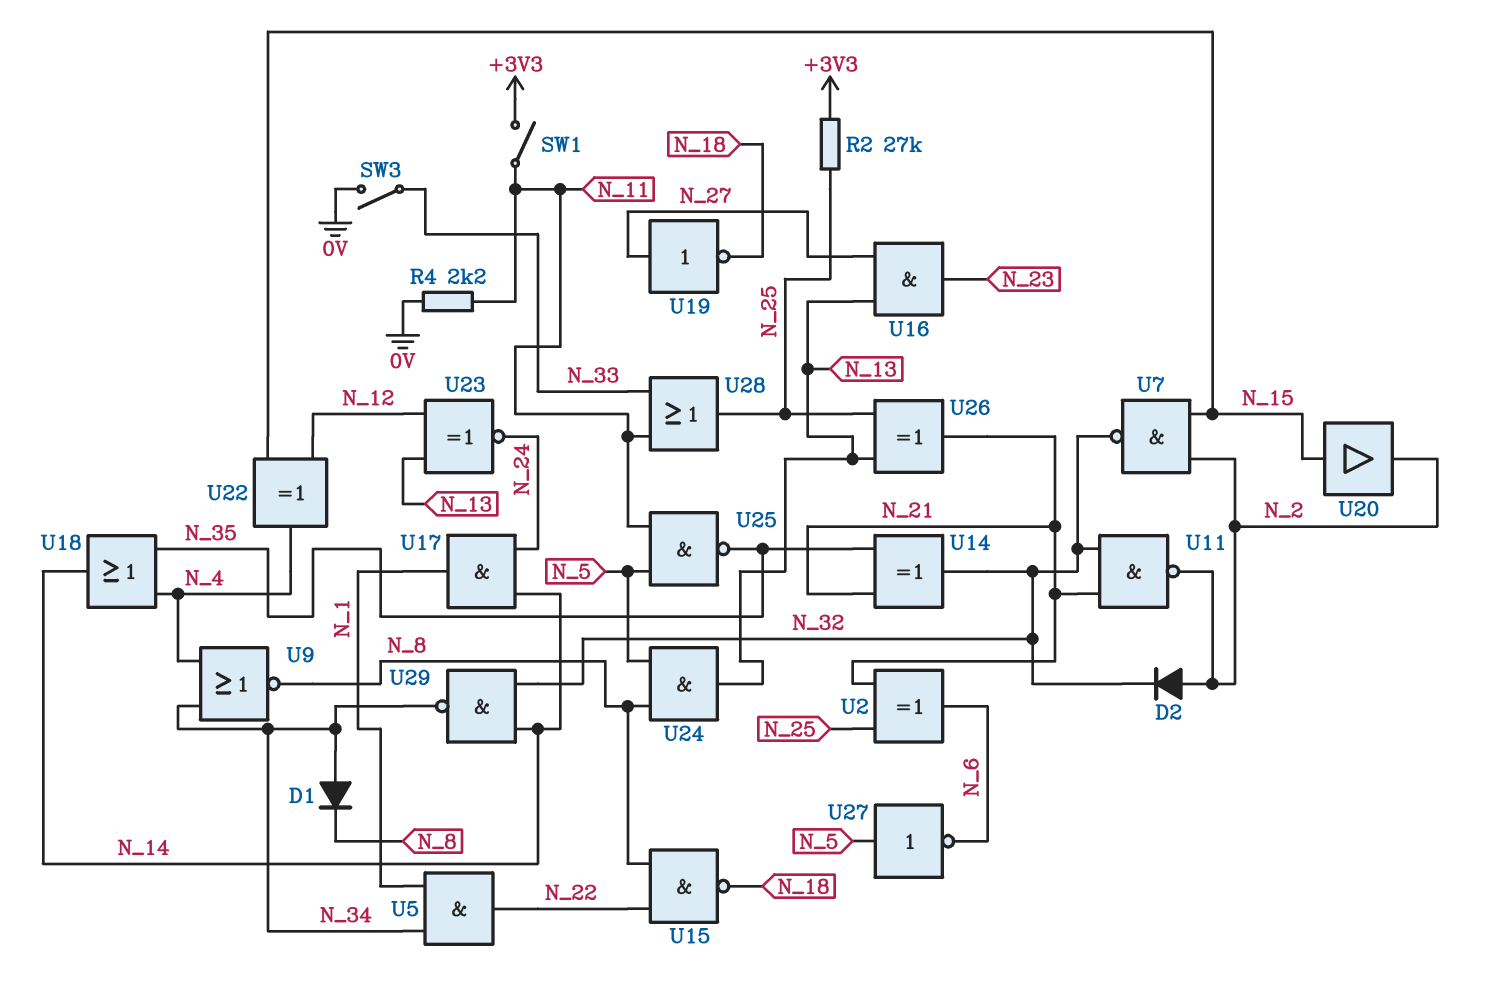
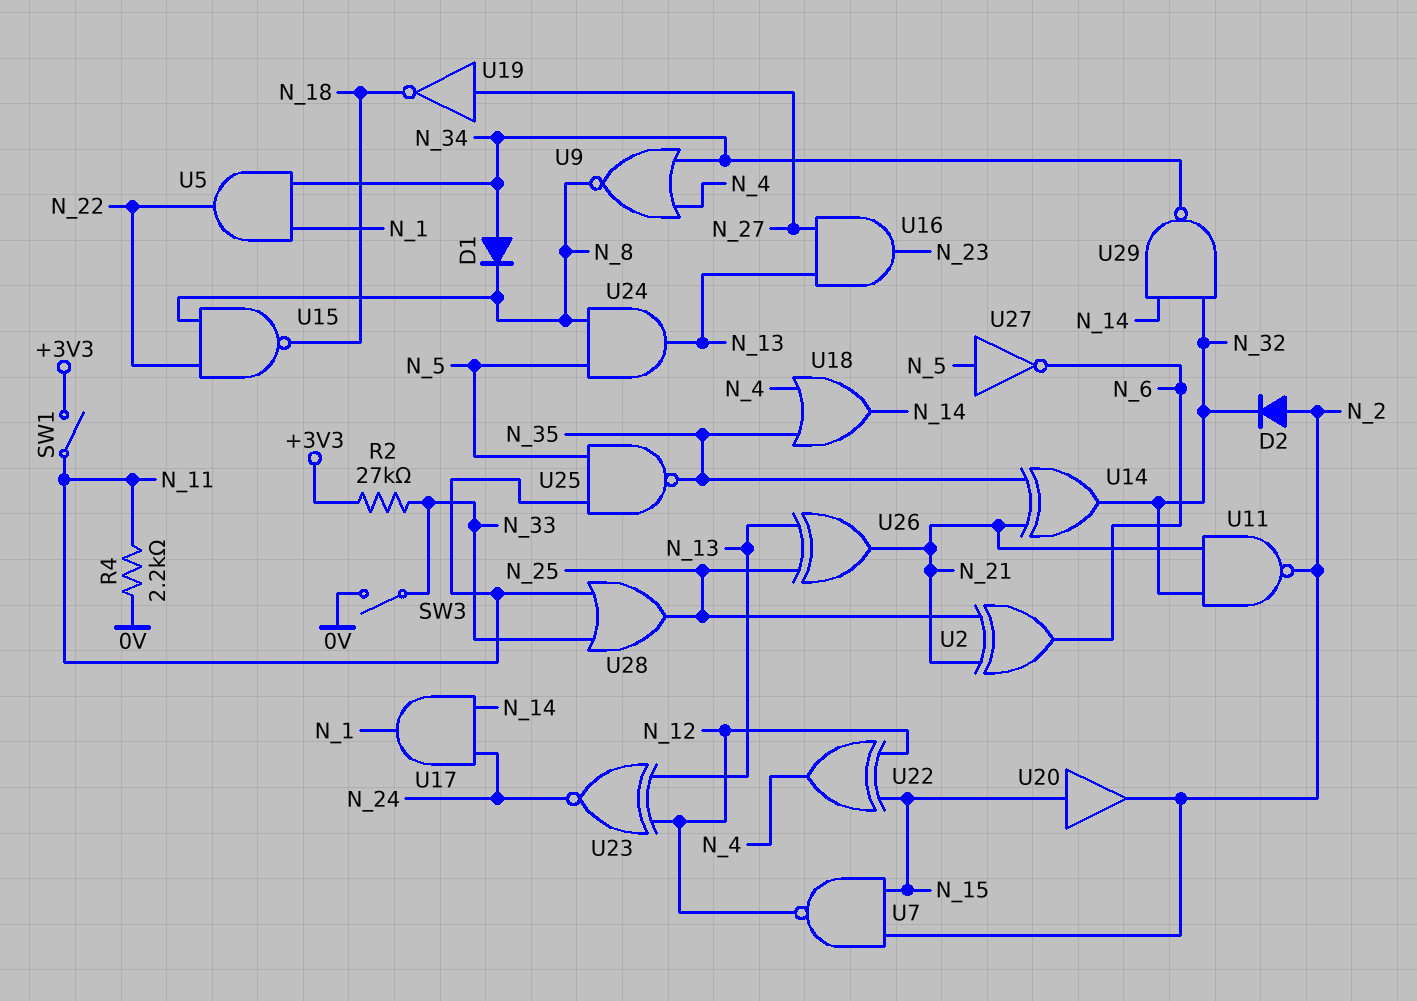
R2: 27k (+3V3, N_25) -> 27k (+3V3, N_33)
U7: NAND (in N_2, in N_15, out N_32) -> NAND (in N_2, in N_15, out N_12)

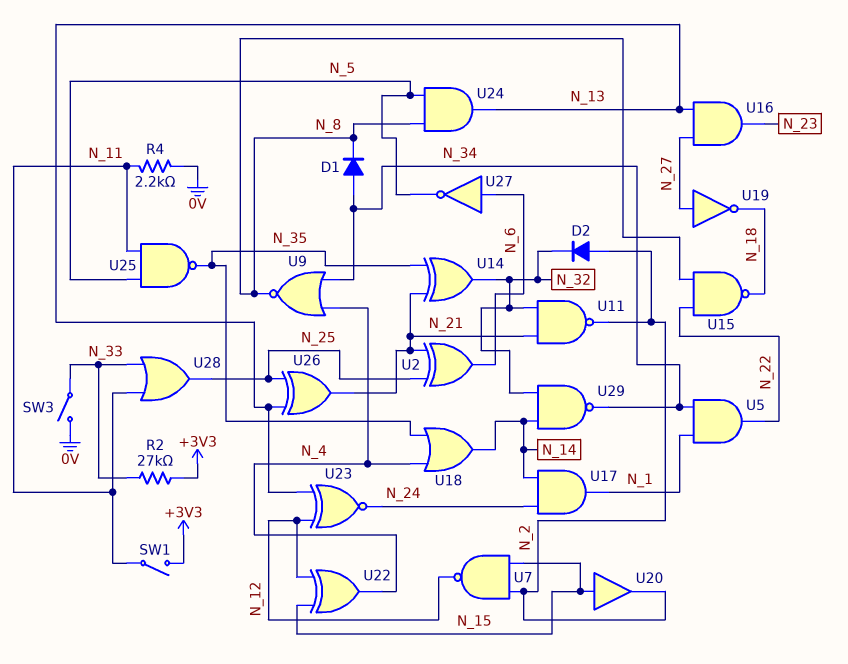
U27: NOT (in N_5, out N_6) -> NOT (in N_6, out N_5)

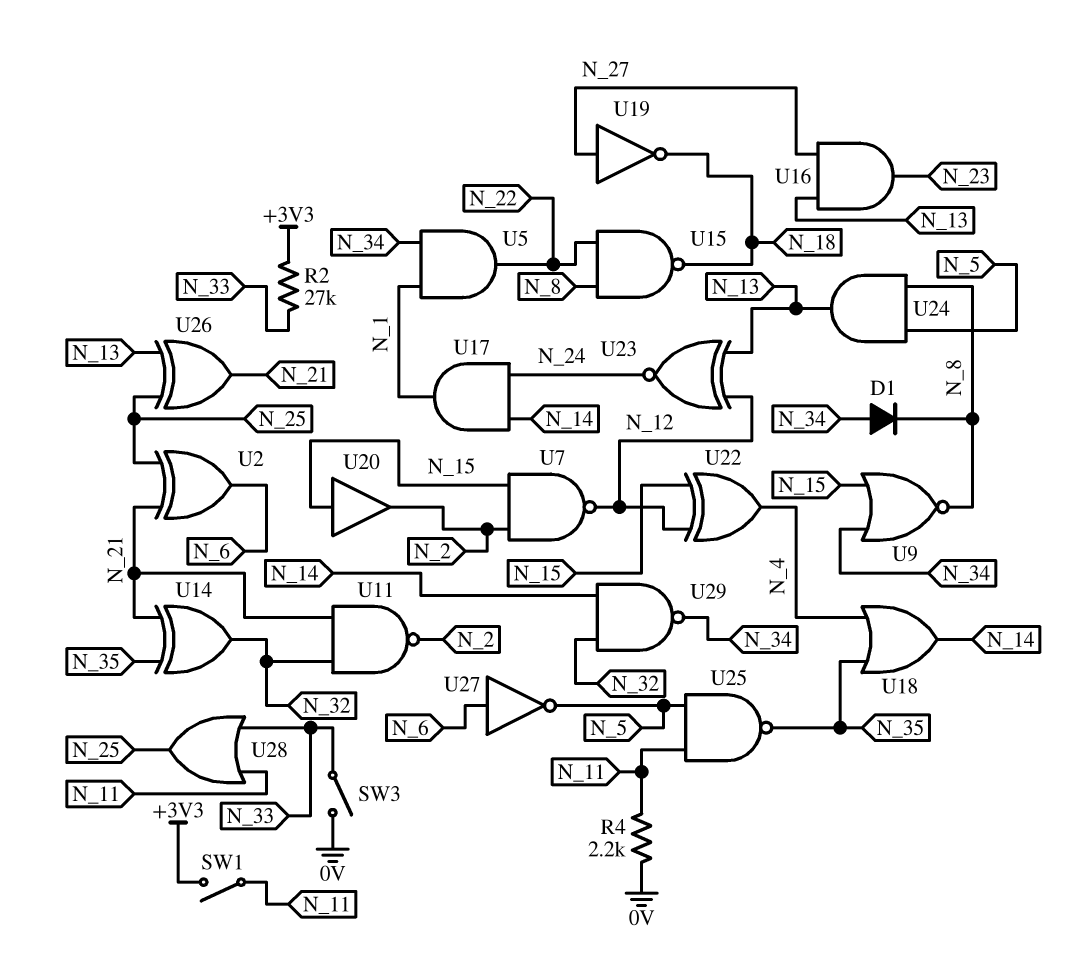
D2: diode (A N_2, K N_32) -> none
U9: NOR (in N_4, in N_34, out N_8) -> NOR (in N_15, in N_34, out N_8)

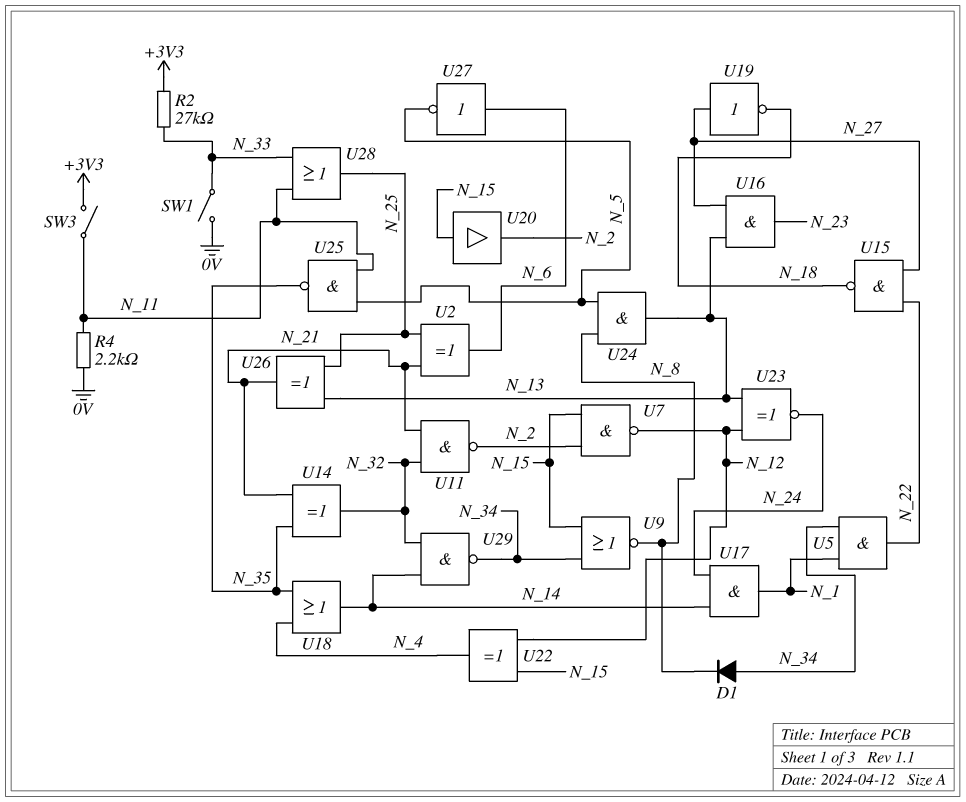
SW1: switch (+3V3, N_11) -> switch (0V, N_33)
SW3: switch (0V, N_33) -> switch (+3V3, N_11)
U15: NAND (in N_8, in N_22, out N_18) -> NAND (in N_22, in N_27, out N_18)

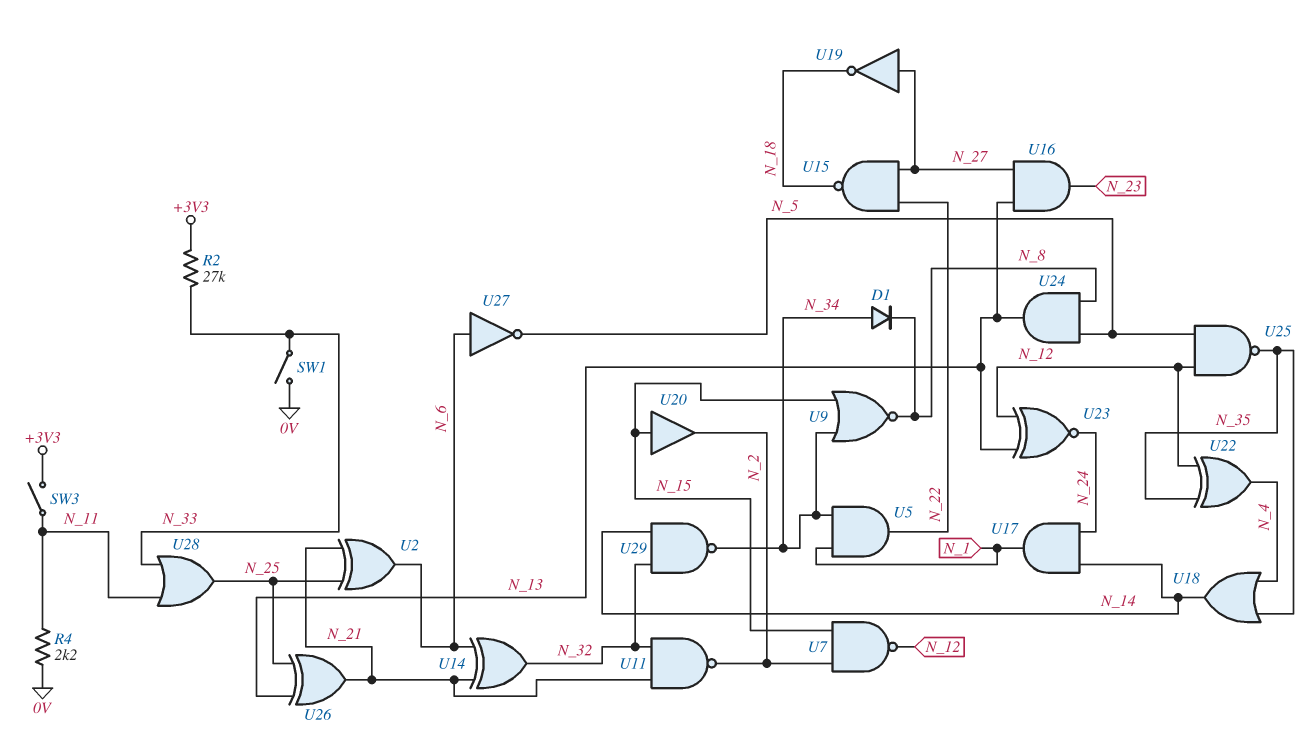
U14: XOR (in N_21, in N_35, out N_32) -> XOR (in N_6, in N_21, out N_32)
U22: XOR (in N_12, in N_15, out N_4) -> XOR (in N_12, in N_35, out N_4)
U25: NAND (in N_5, in N_11, out N_35) -> NAND (in N_5, in N_12, out N_35)

